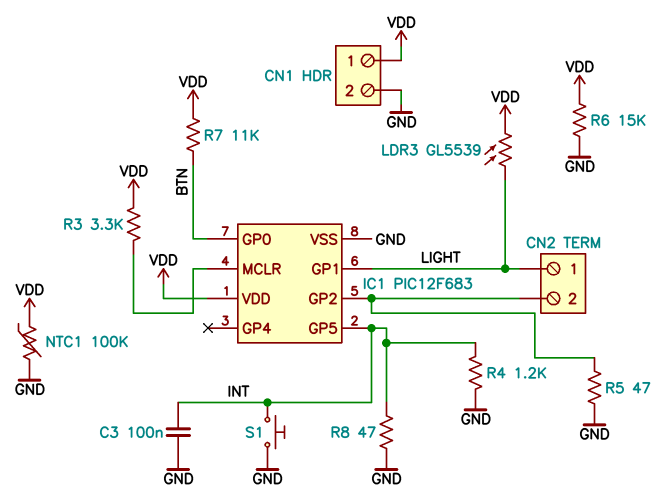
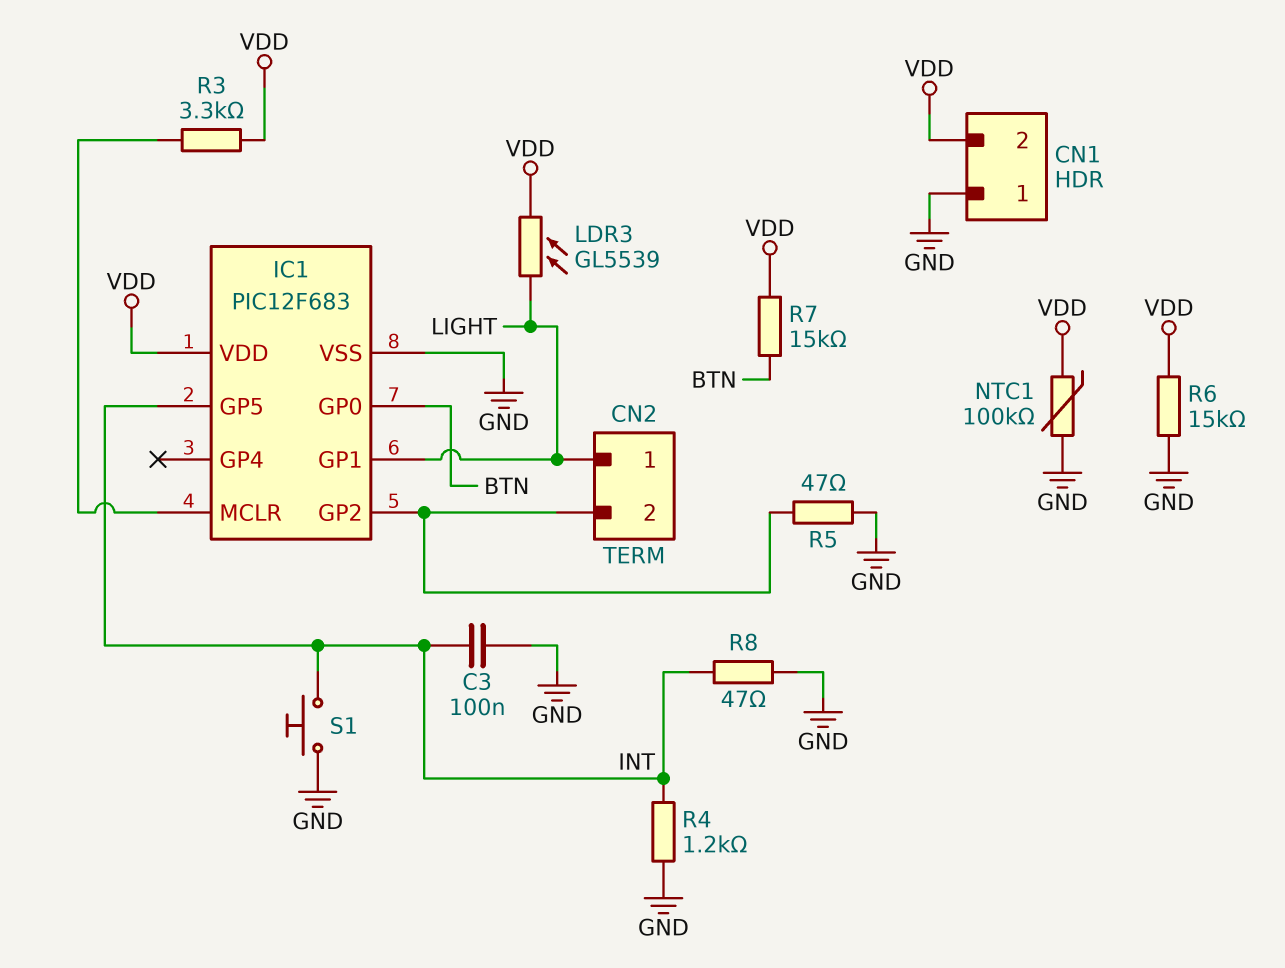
CN1 pin 1: VDD -> GND
CN1 pin 2: GND -> VDD
R7: 11k (BTN, VDD) -> 15k (BTN, VDD)

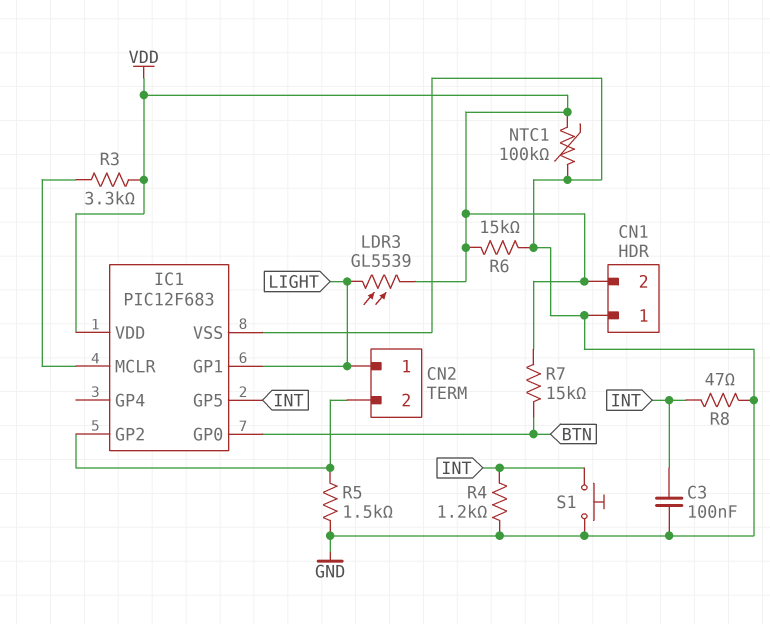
R5: 47 (CN2/2, GND) -> 1.5k (CN2/2, GND)

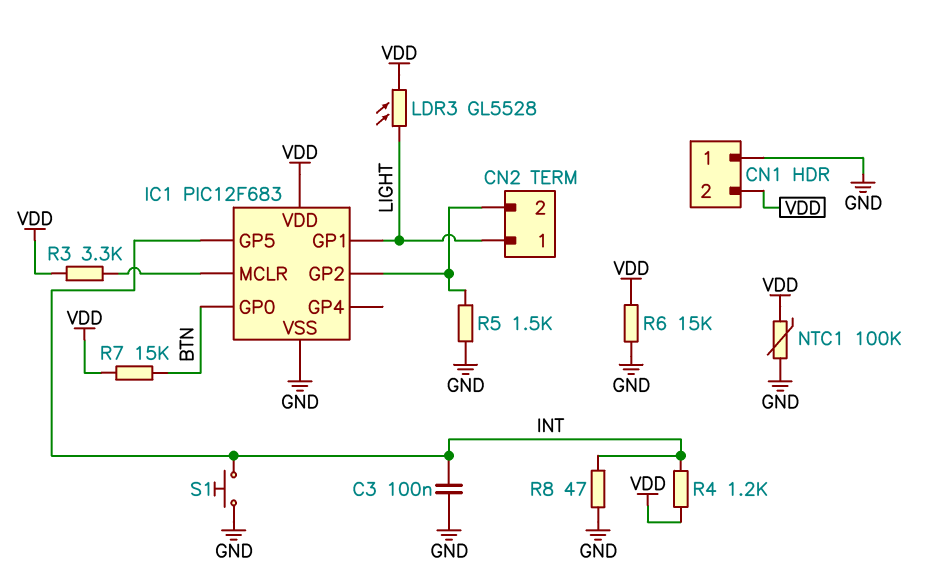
LDR3: GL5539 (LIGHT, VDD) -> GL5528 (LIGHT, VDD)
R4: 1.2k (GND, INT) -> 1.2k (INT, VDD)

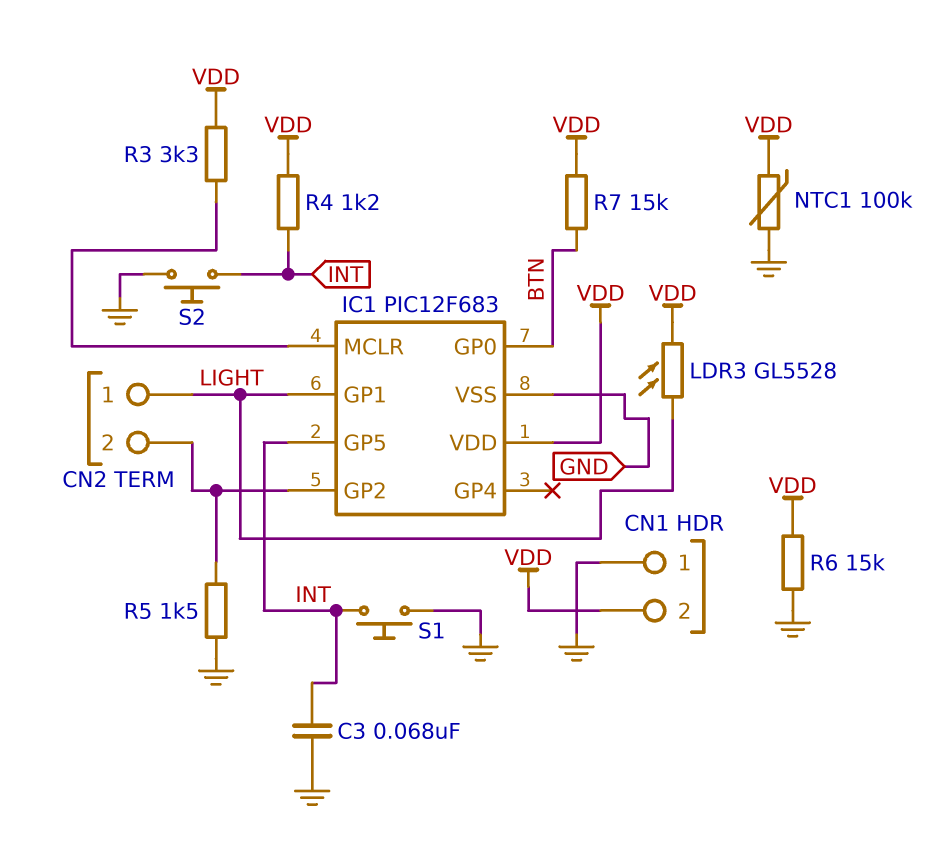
C3: 100nF (GND, INT) -> 68nF (GND, INT)
R8: 47 (GND, INT) -> none
S2: none -> button (GND, INT)

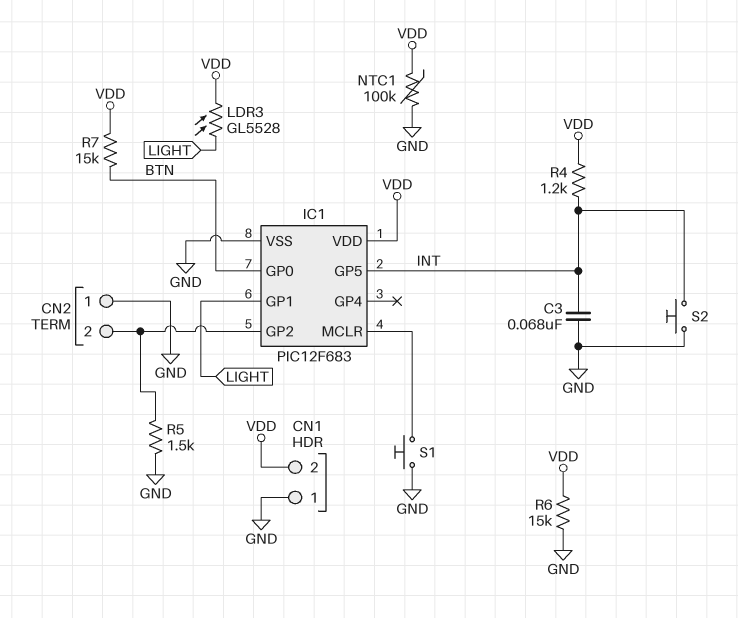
CN2 pin 1: LIGHT -> GND
R3: 3.3k (IC1/MCLR, VDD) -> none
S1: button (GND, INT) -> button (GND, IC1/MCLR)

